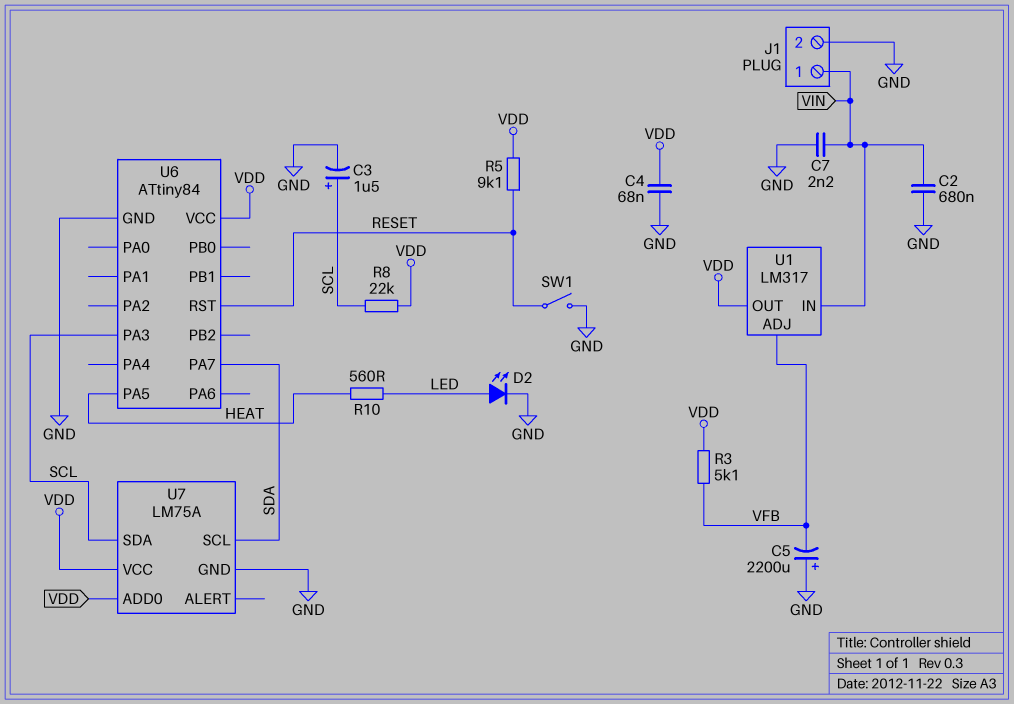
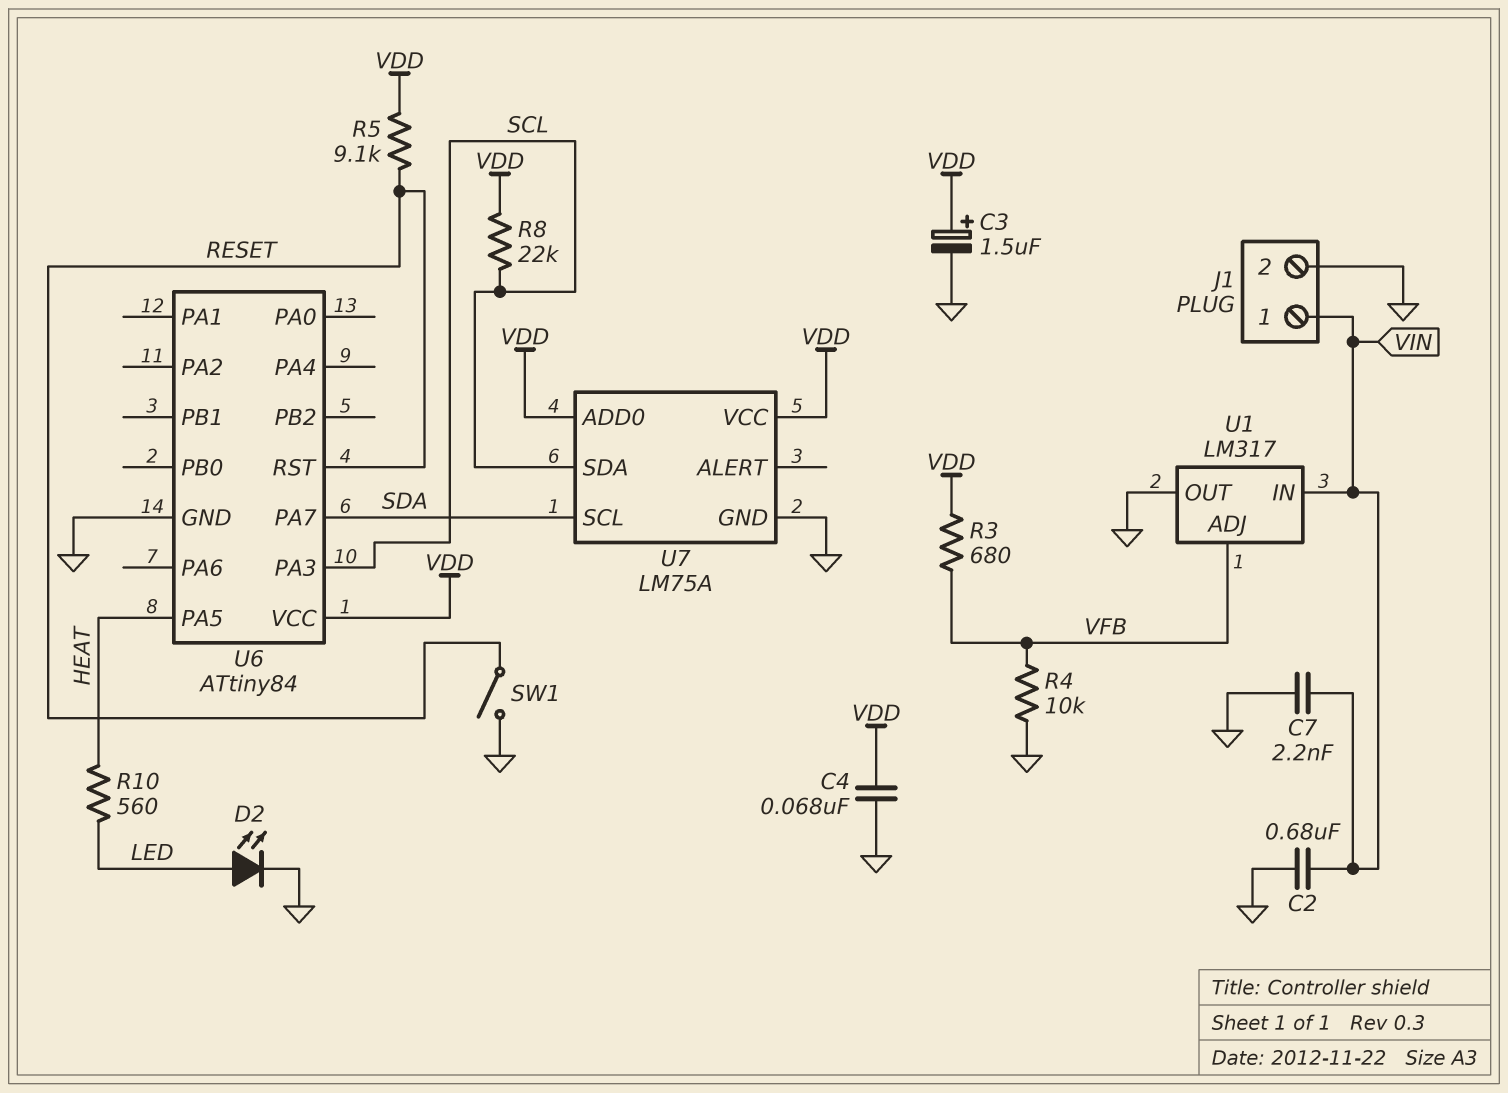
C3: 1.5uF (plus SCL, minus GND) -> 1.5uF (plus VDD, minus GND)
C5: 2200uF (plus GND, minus VFB) -> none
R3: 5.1k (VDD, VFB) -> 680 (VDD, VFB)
R4: none -> 10k (GND, VFB)
U1 pin OUT: VDD -> GND

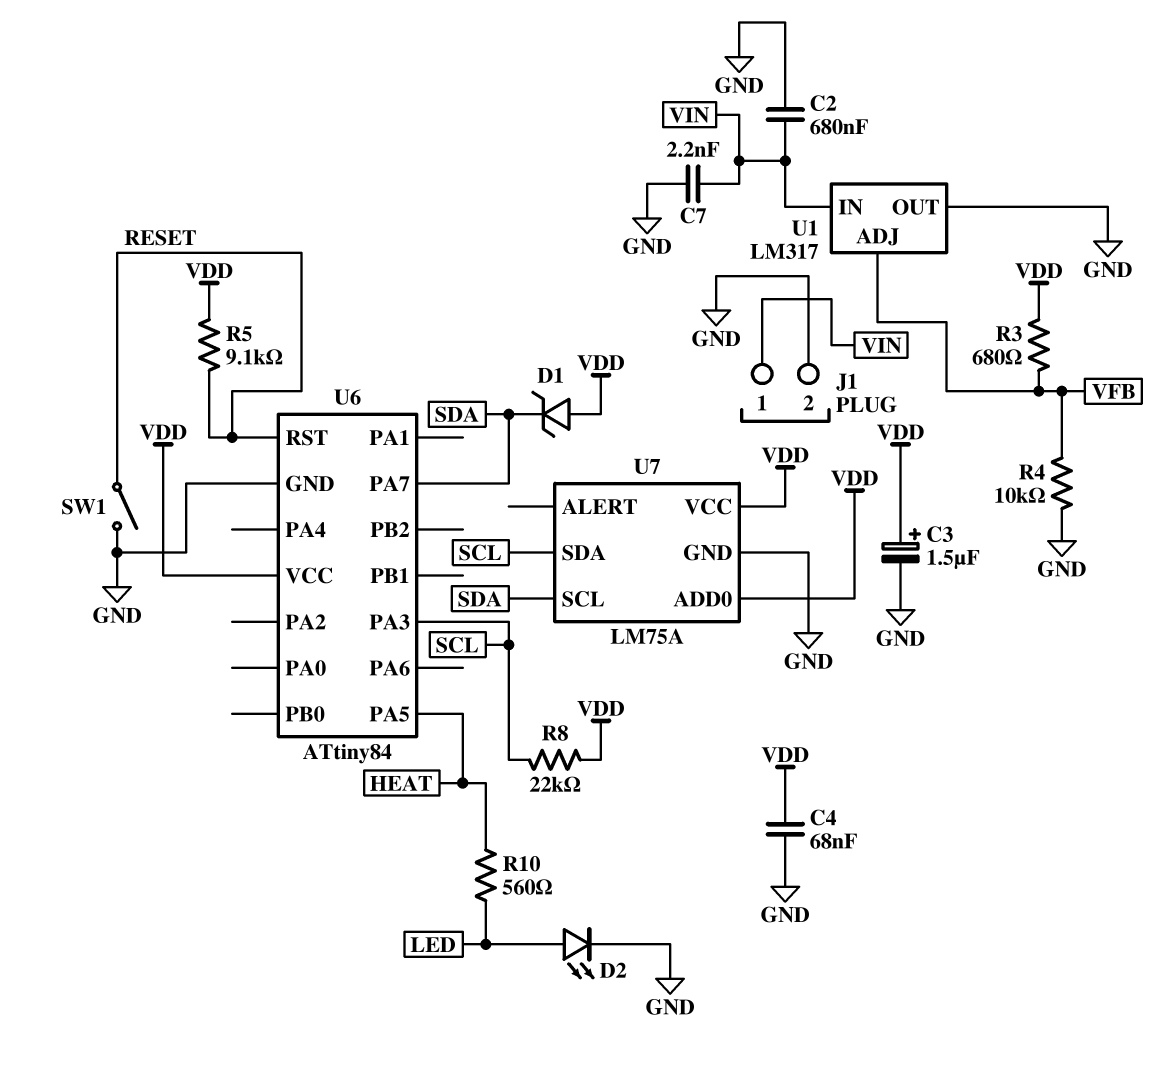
D1: none -> zener (A VDD, K SDA)

